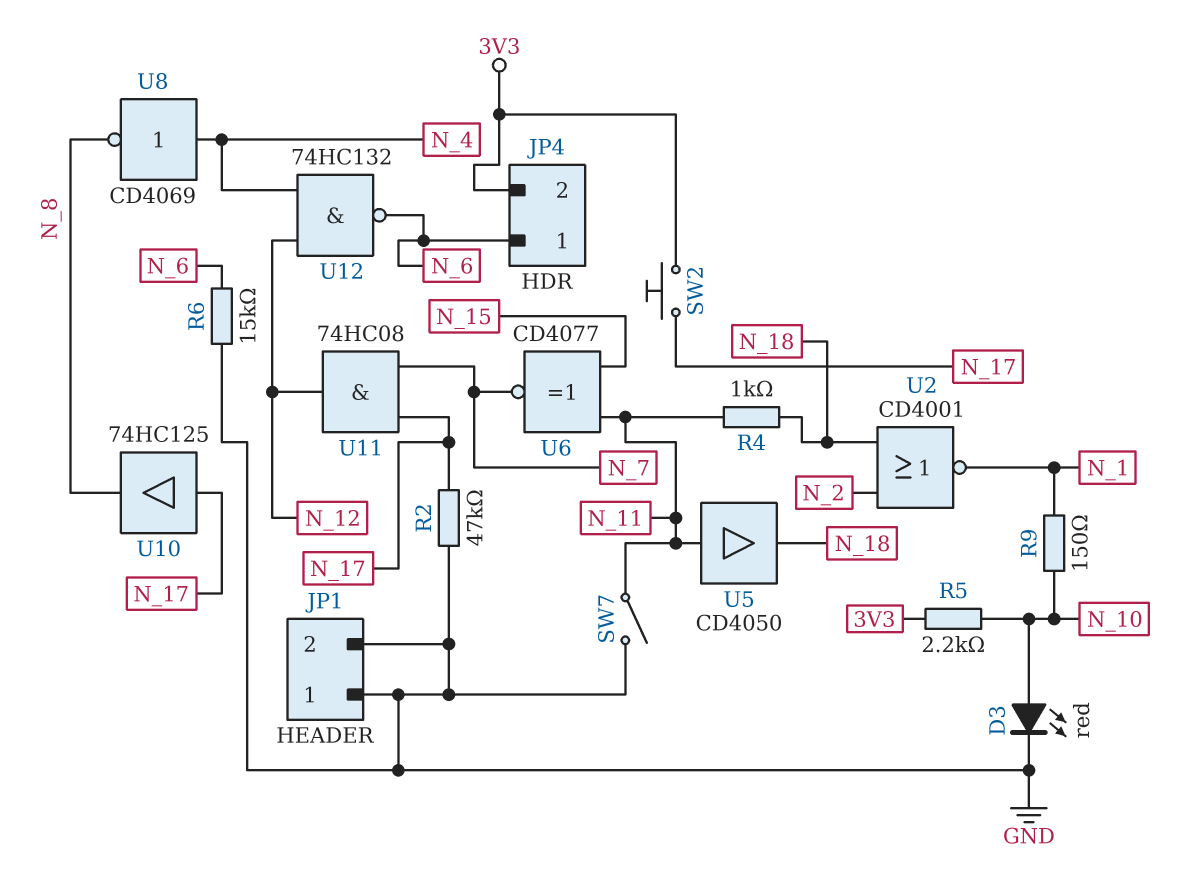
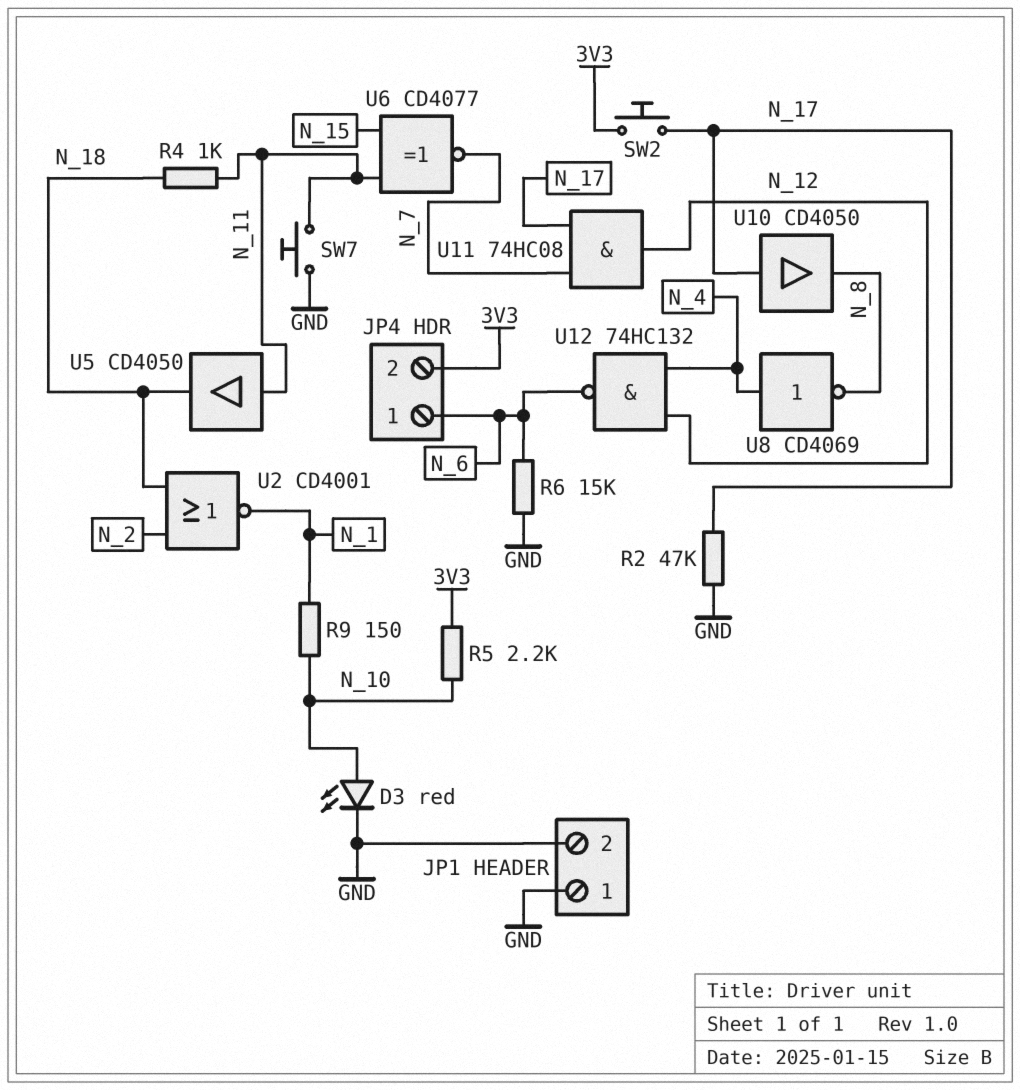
SW7: switch (GND, N_11) -> button (GND, N_11)
U10: buffer 74HC125 (in N_17, out N_8) -> buffer CD4050 (in N_17, out N_8)

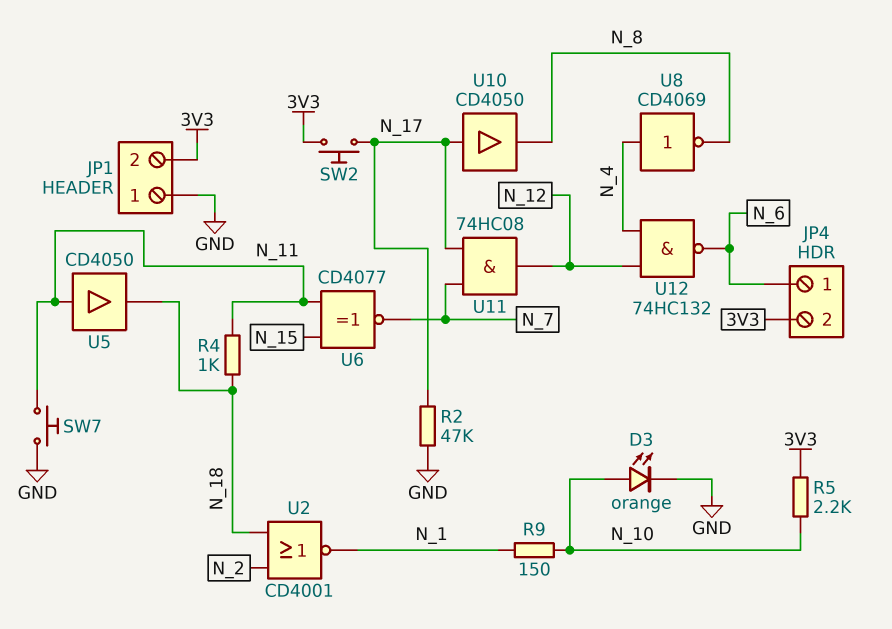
D3: LED red (A N_10, K GND) -> LED orange (A N_10, K GND)
JP1 pin 2: GND -> 3V3
R6: 15k (GND, N_6) -> none

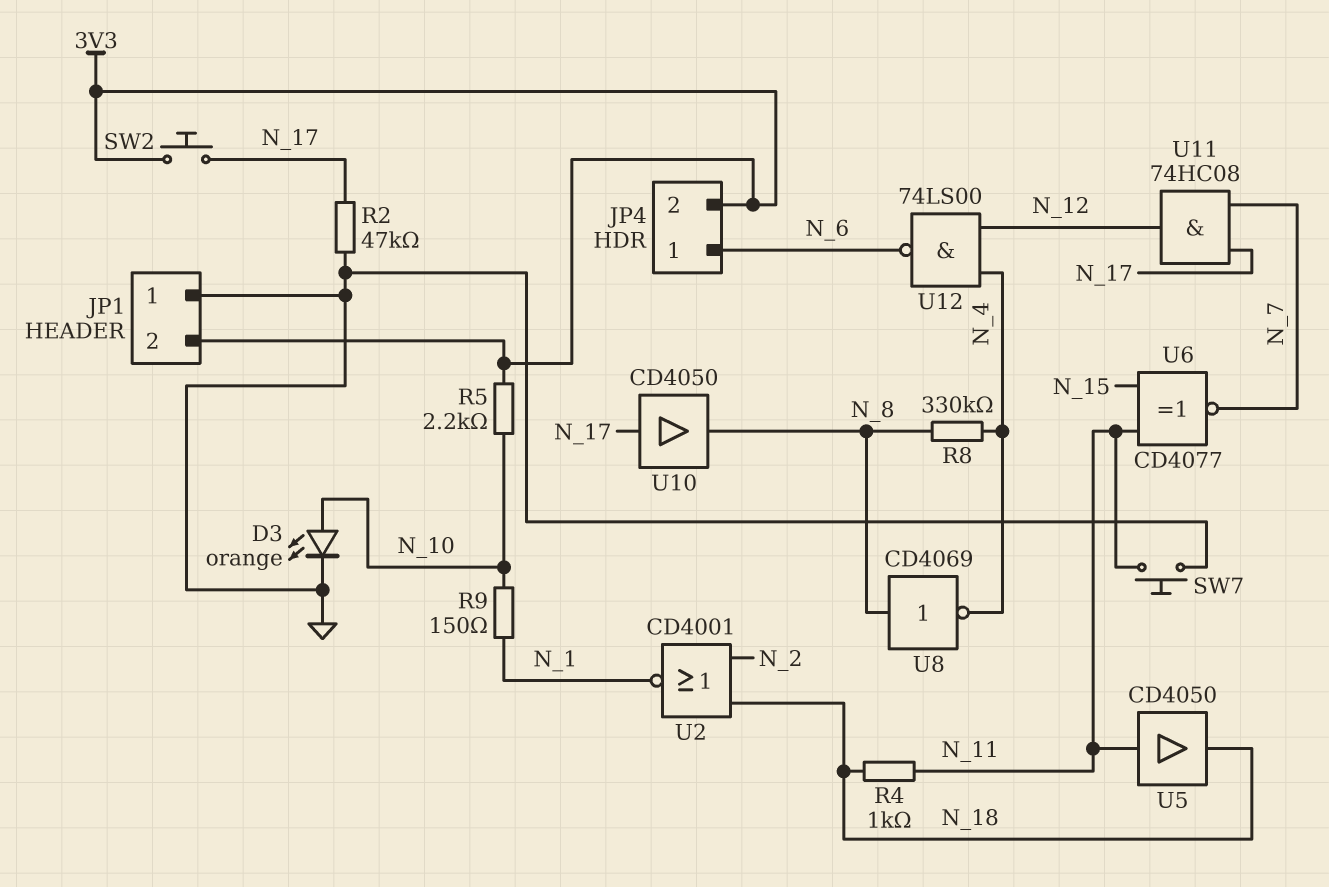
R8: none -> 330k (N_4, N_8)
U8: NOT CD4069 (in N_4, out N_8) -> NOT CD4069 (in N_8, out N_4)
U12: NAND 74HC132 (in N_4, in N_12, out N_6) -> NAND 74LS00 (in N_4, in N_12, out N_6)

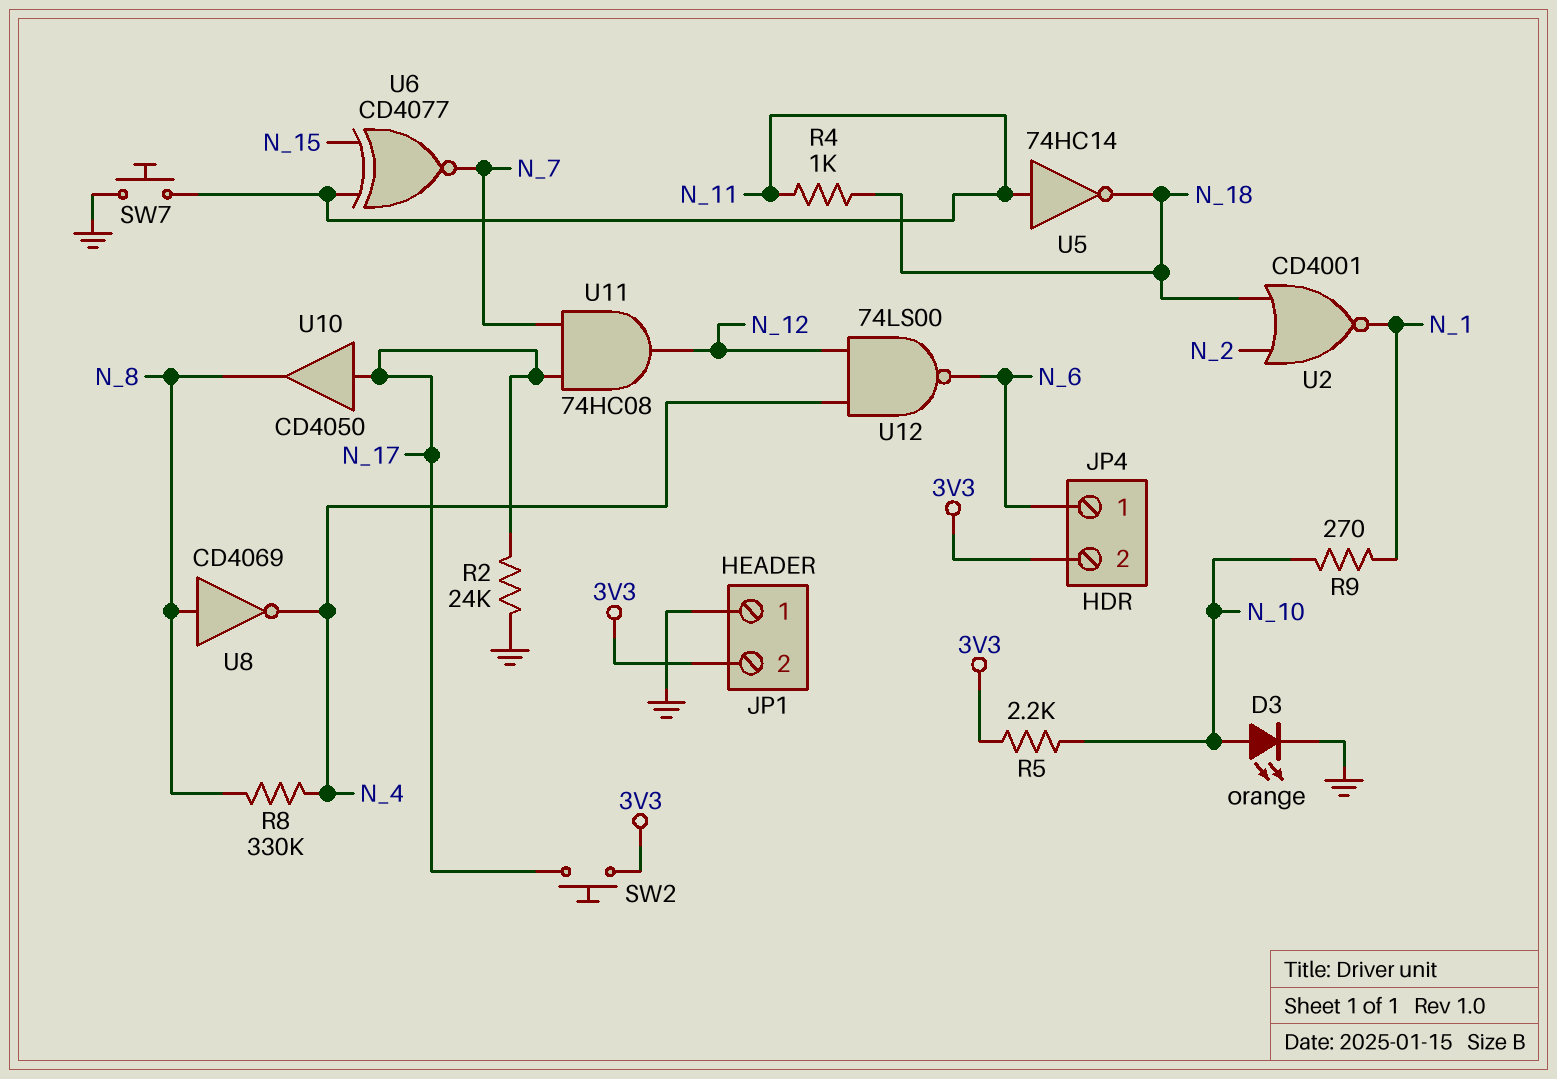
R2: 47k (GND, N_17) -> 24k (GND, N_17)
R9: 150 (N_1, N_10) -> 270 (N_1, N_10)
U5: buffer CD4050 (in N_11, out N_18) -> NOT 74HC14 (in N_11, out N_18)

